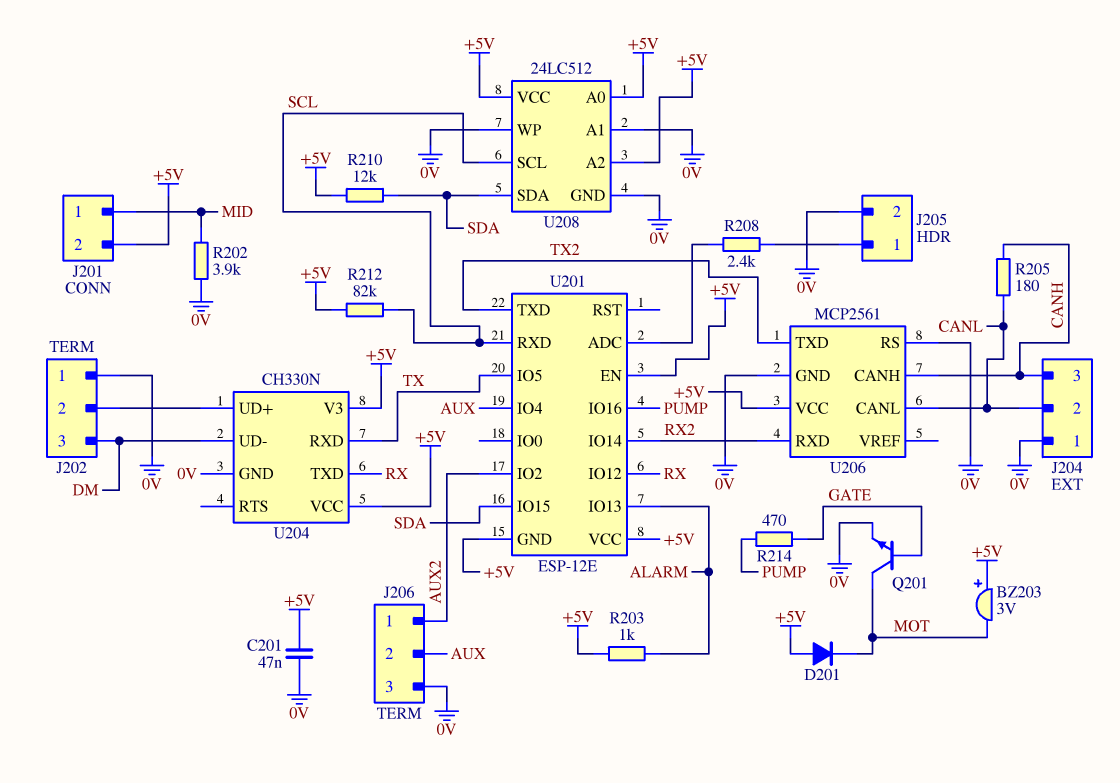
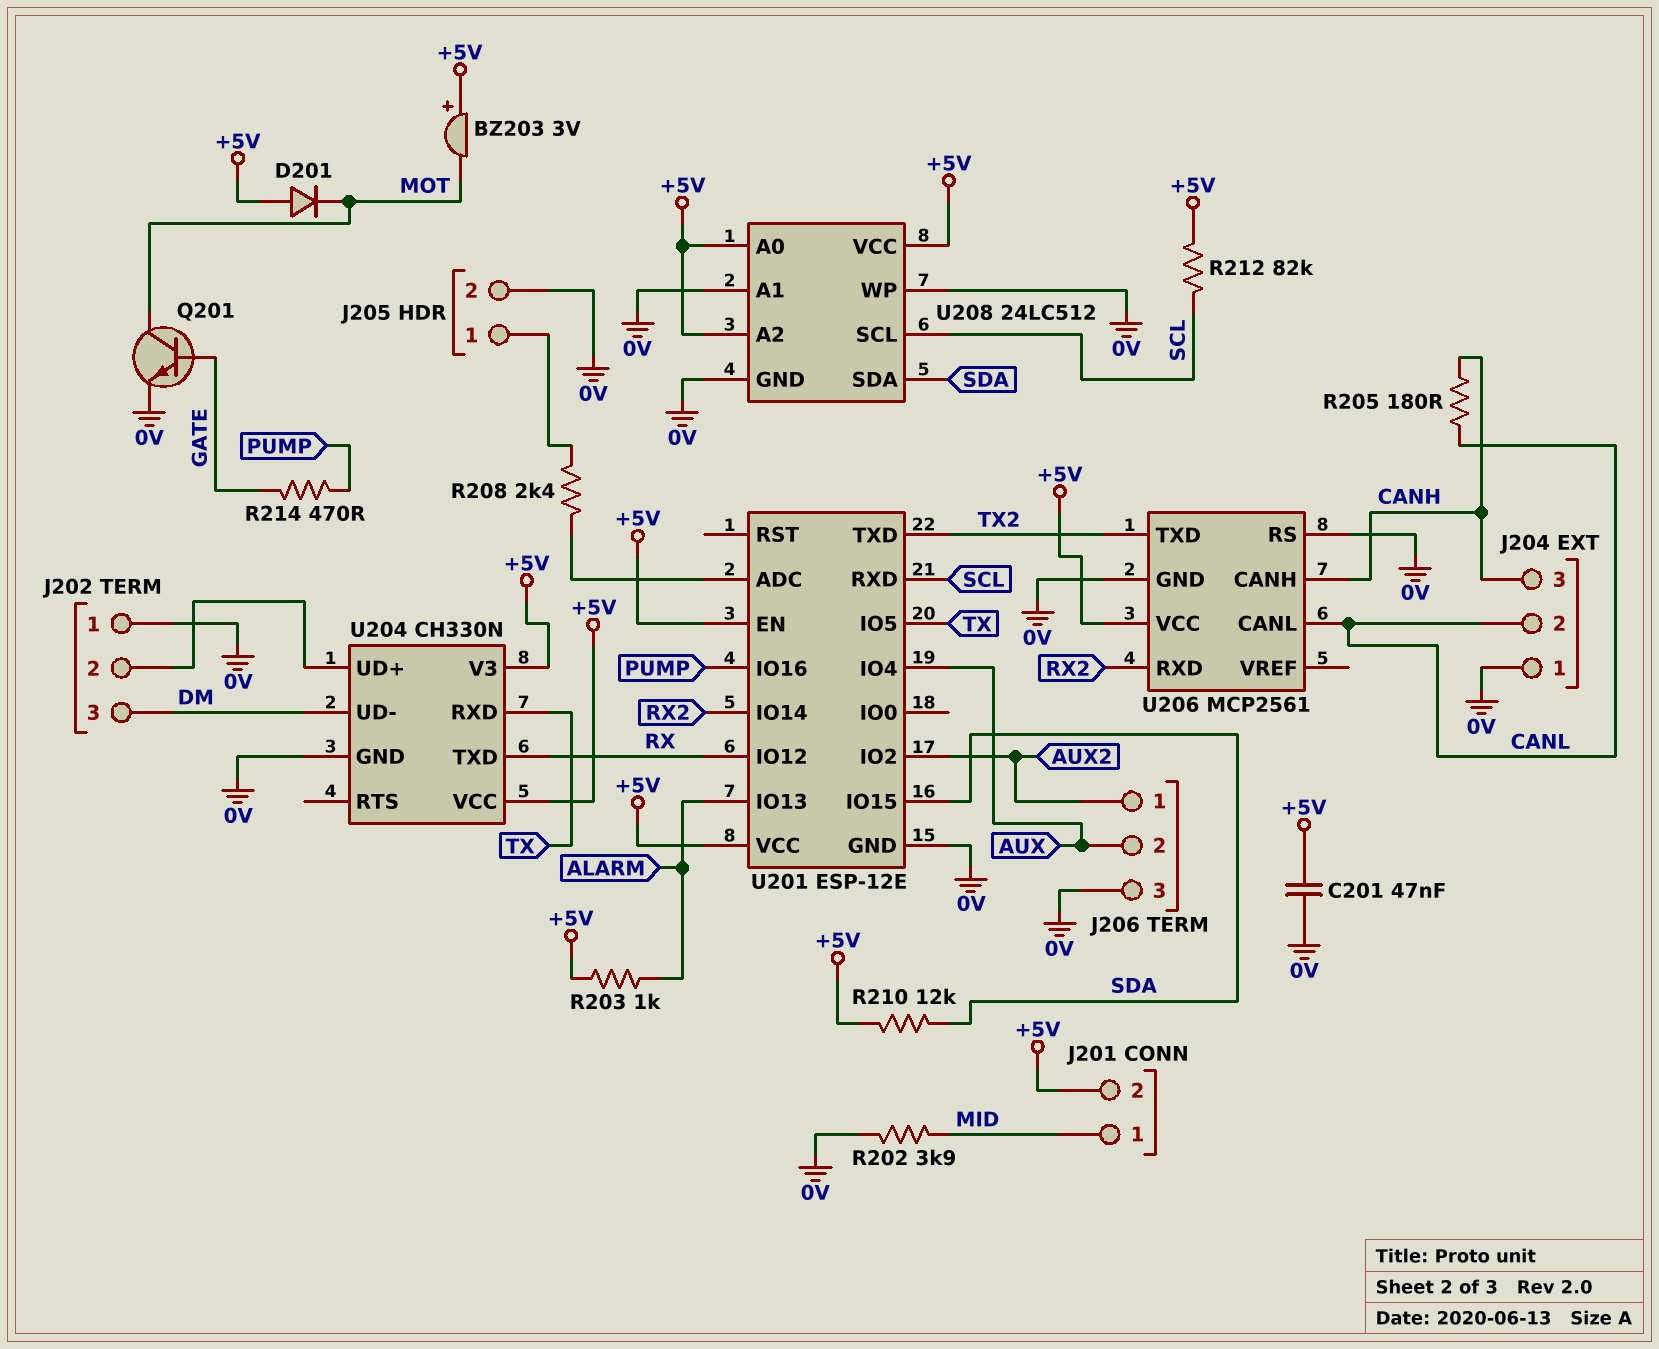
U201 pin GND: +5V -> 0V

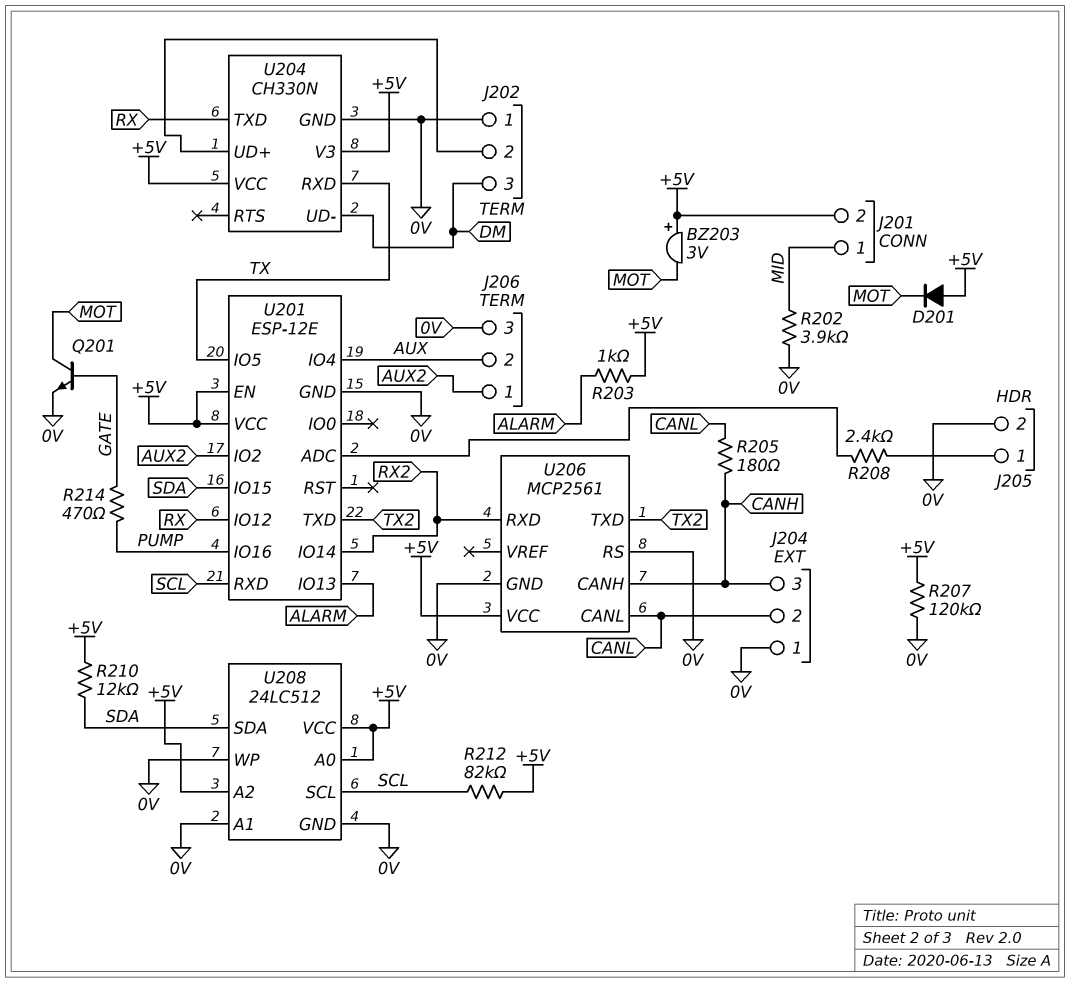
C201: 47nF (+5V, 0V) -> none
R207: none -> 120k (+5V, 0V)

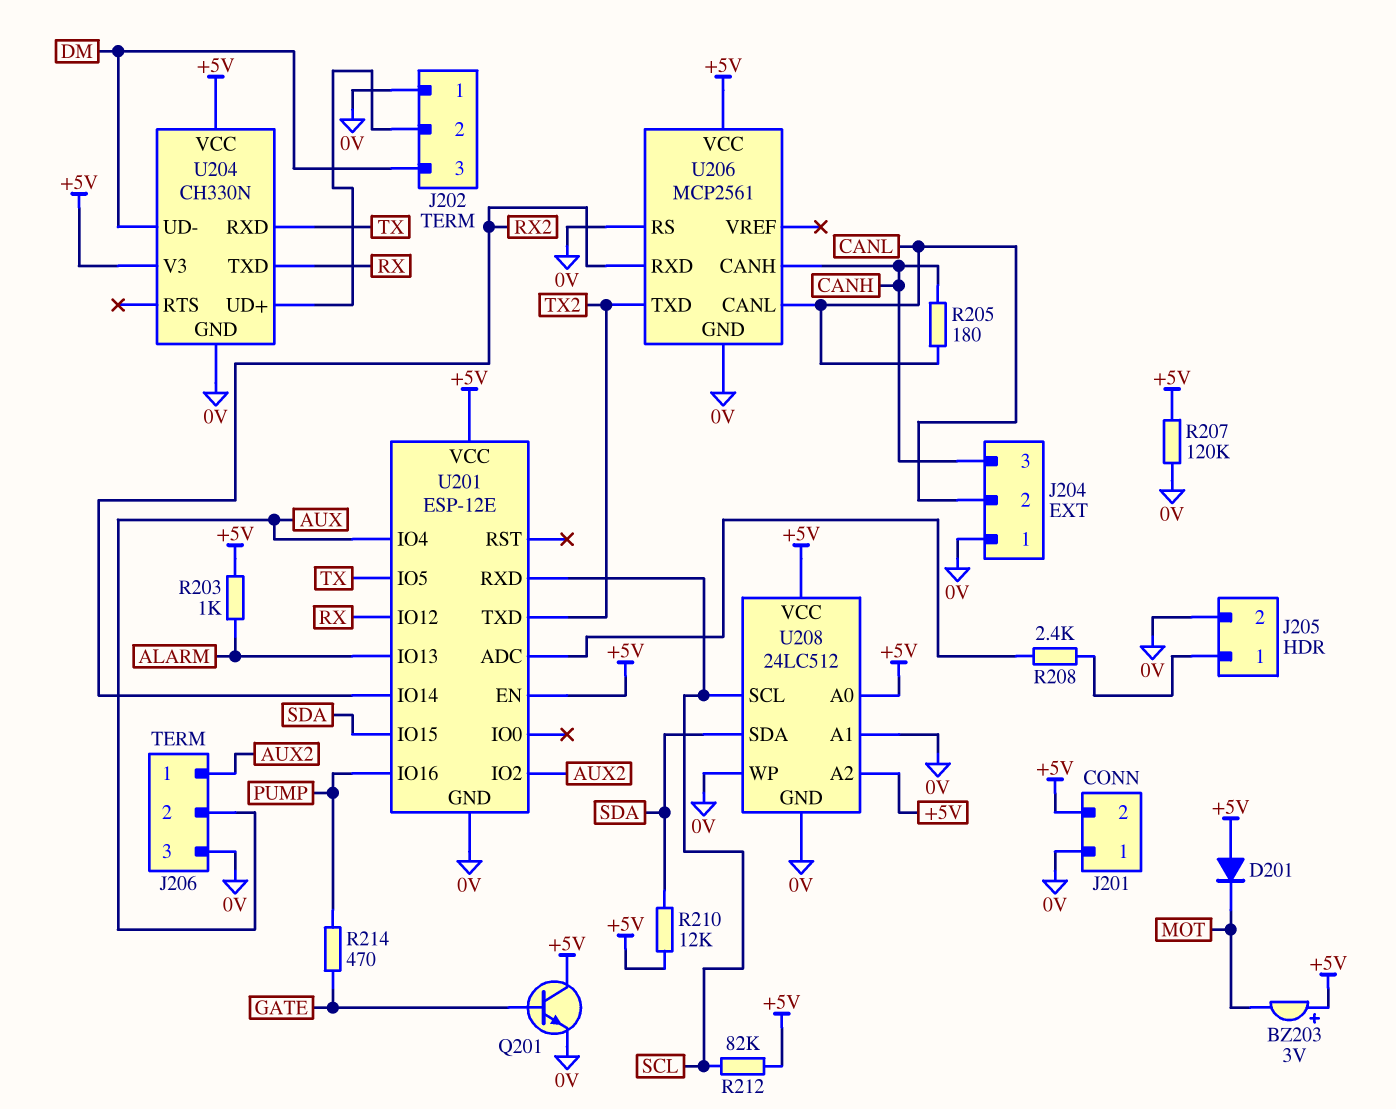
J201 pin 1: MID -> 0V
Q201: NPN (B GATE, C MOT, E 0V) -> NPN (B GATE, C +5V, E 0V)
R202: 3.9k (0V, MID) -> none

